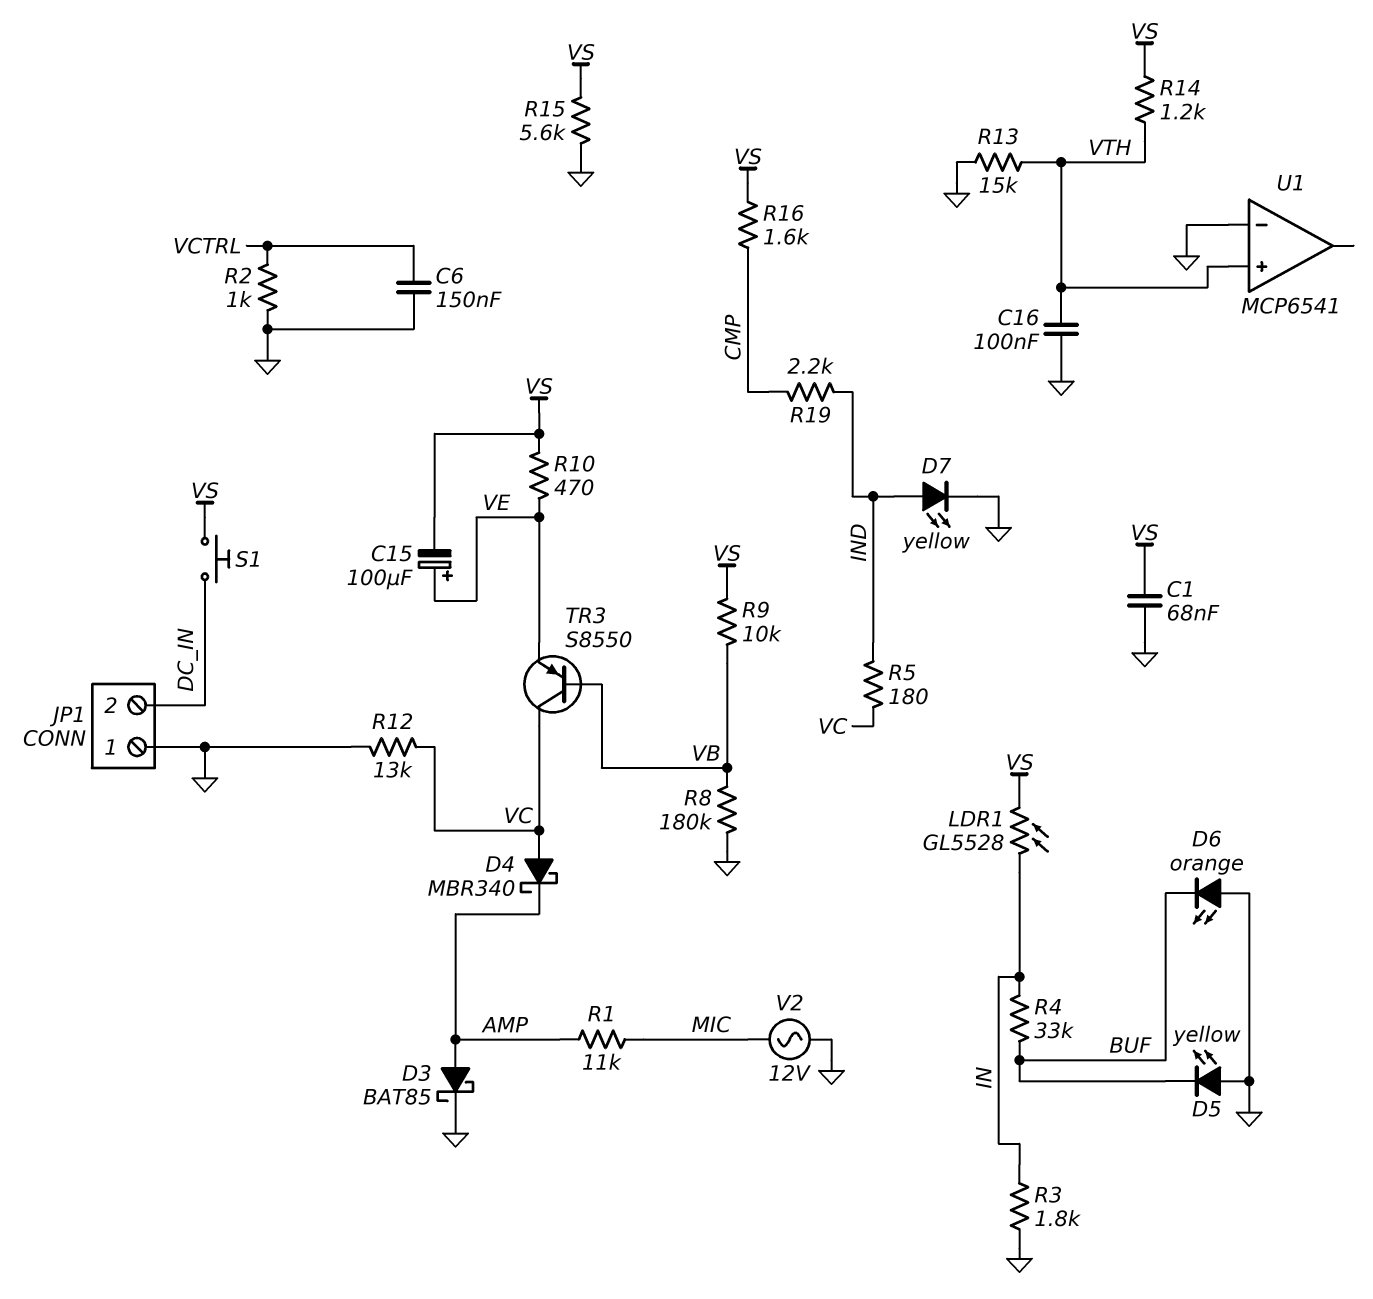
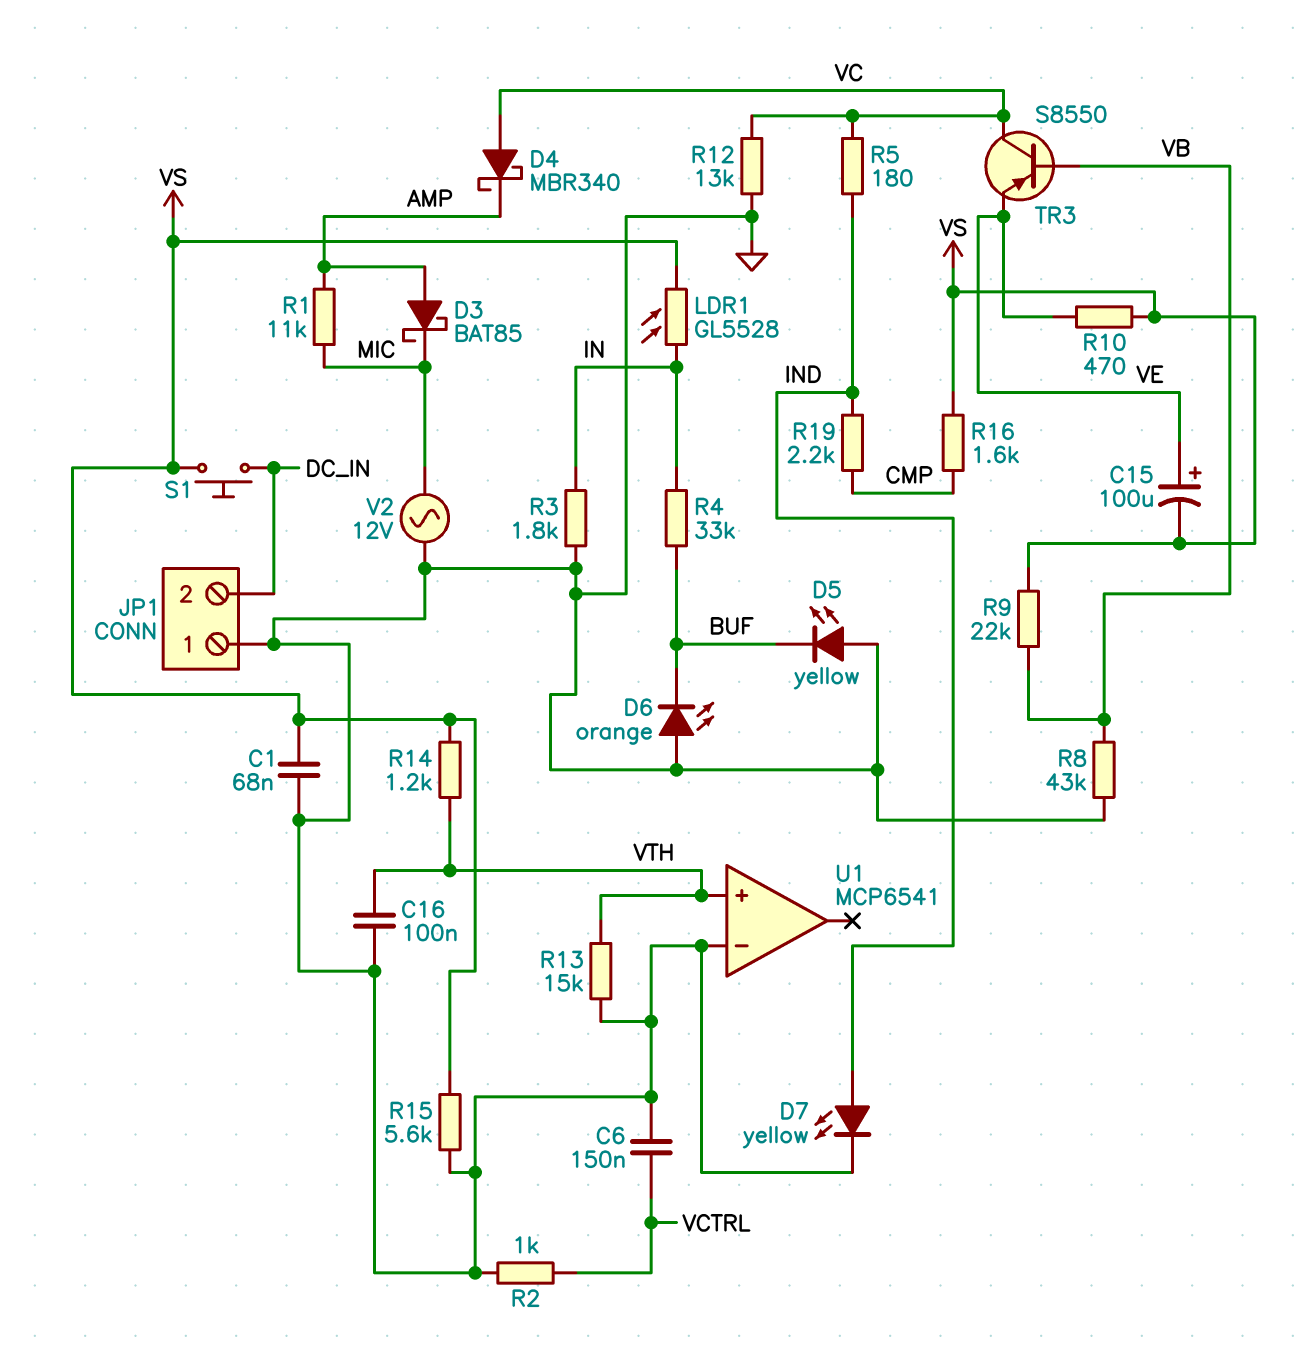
D3: schottky BAT85 (A AMP, K GND) -> schottky BAT85 (A AMP, K MIC)
R8: 180k (GND, VB) -> 43k (GND, VB)
R9: 10k (VB, VS) -> 22k (VB, VS)

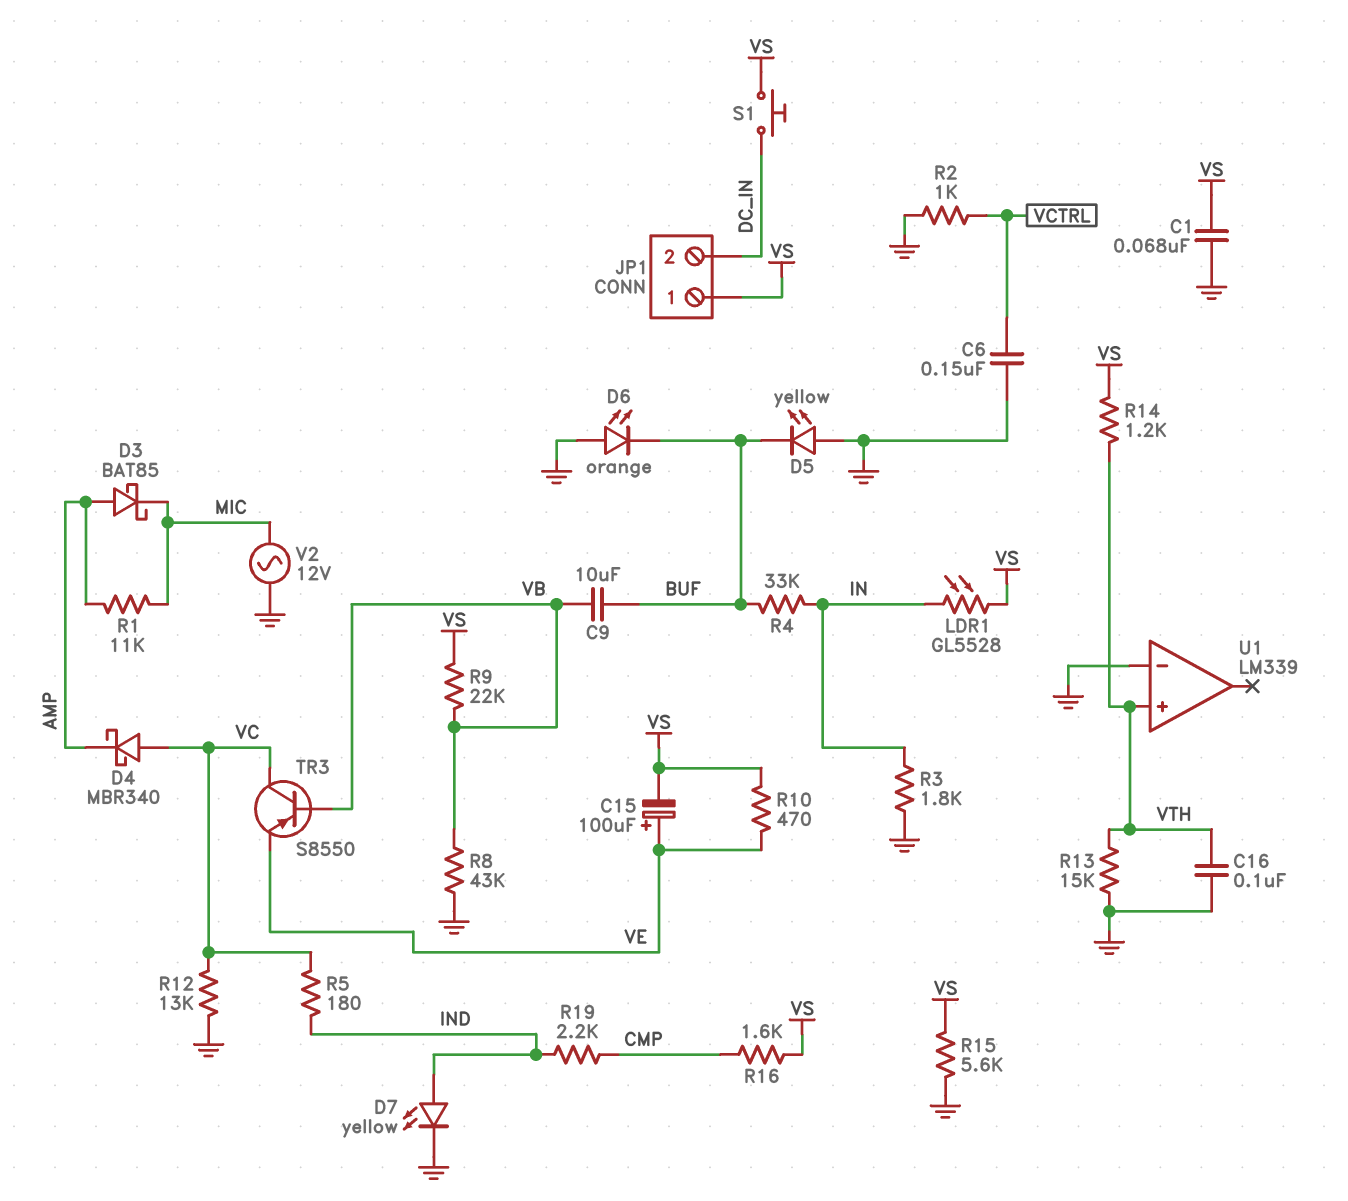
C9: none -> 10uF (BUF, VB)
JP1 pin 1: GND -> VS
U1: MCP6541 -> LM339

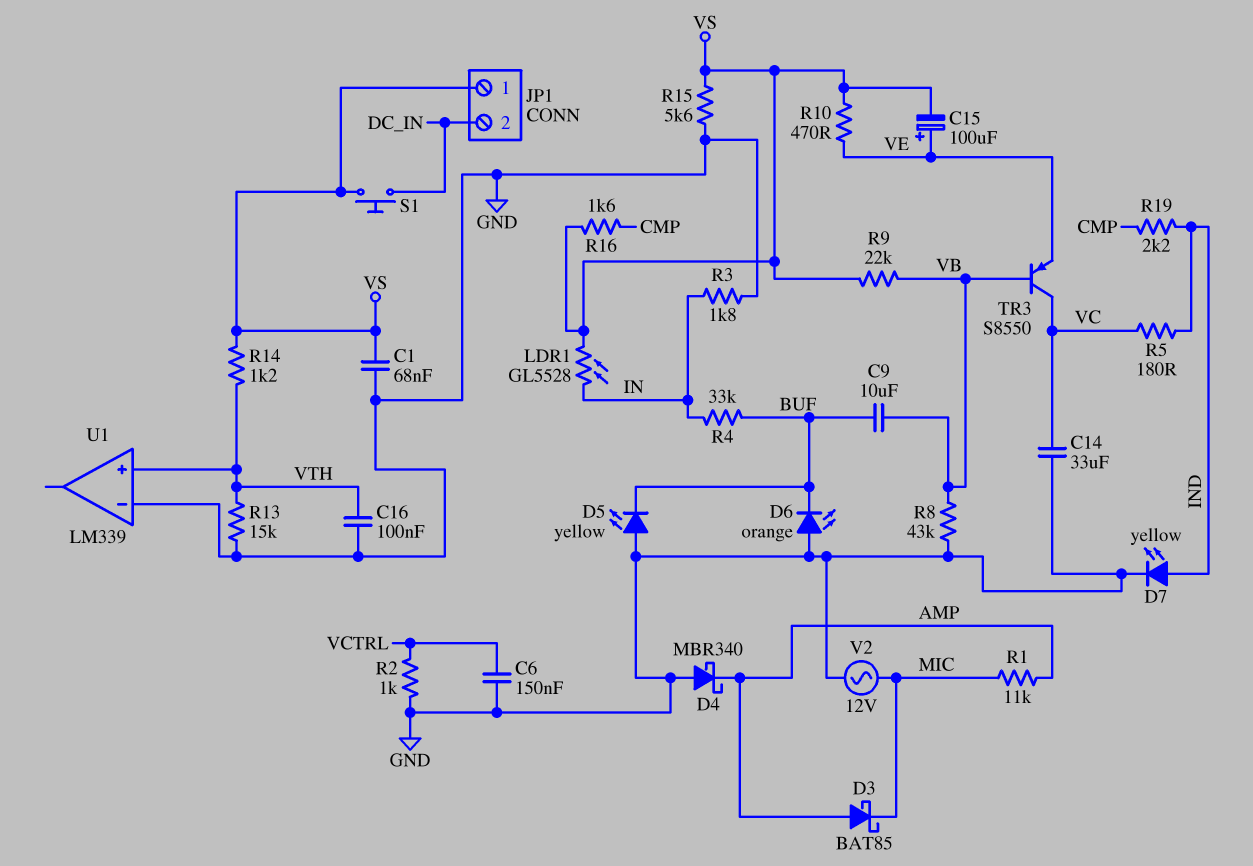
C14: none -> 33uF (GND, VC)
D4: schottky MBR340 (A VC, K AMP) -> schottky MBR340 (A GND, K AMP)
R12: 13k (GND, VC) -> none

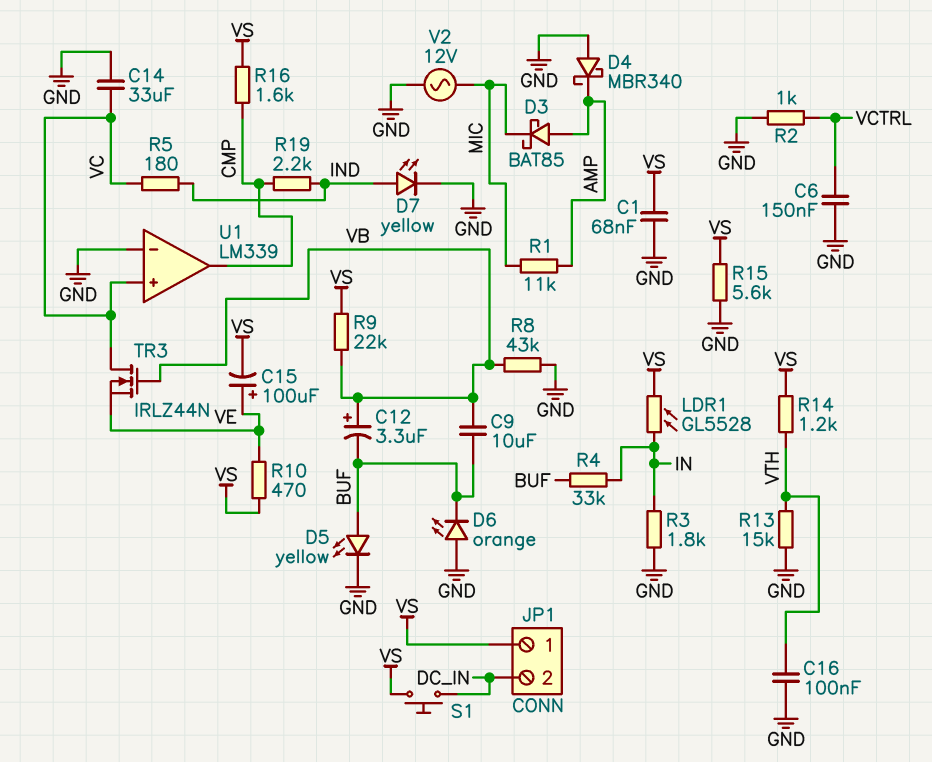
C12: none -> 3.3uF (plus VB, minus BUF)
D5: LED yellow (A GND, K BUF) -> LED yellow (A BUF, K GND)
TR3: PNP S8550 (B VB, C VC, E VE) -> NMOS IRLZ44N (G VB, D VC, S VE)
U1 pin in+: VTH -> VC
U1 pin out: none -> CMP

